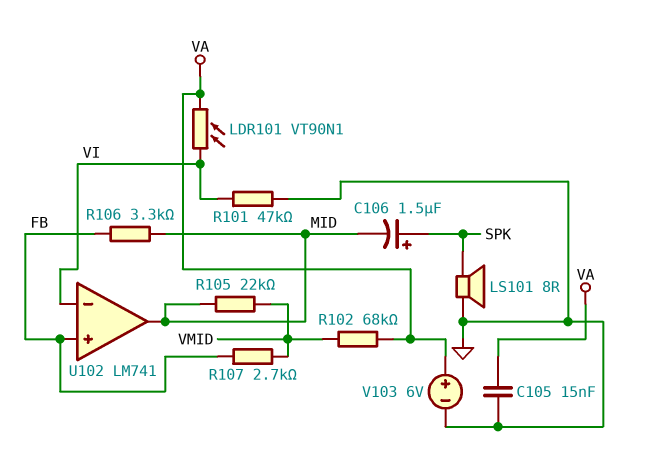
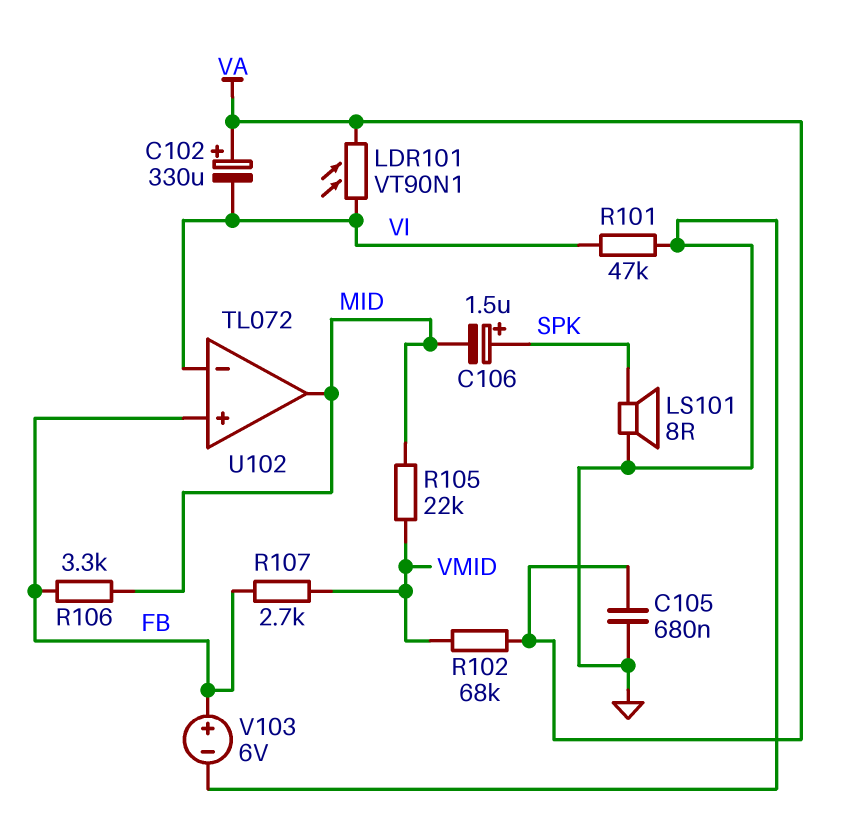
C102: none -> 330uF (plus VA, minus VI)
C105: 15nF (GND, VA) -> 680nF (GND, VA)
U102: LM741 -> TL072
V103: 6V (plus VA, minus GND) -> 6V (plus FB, minus GND)

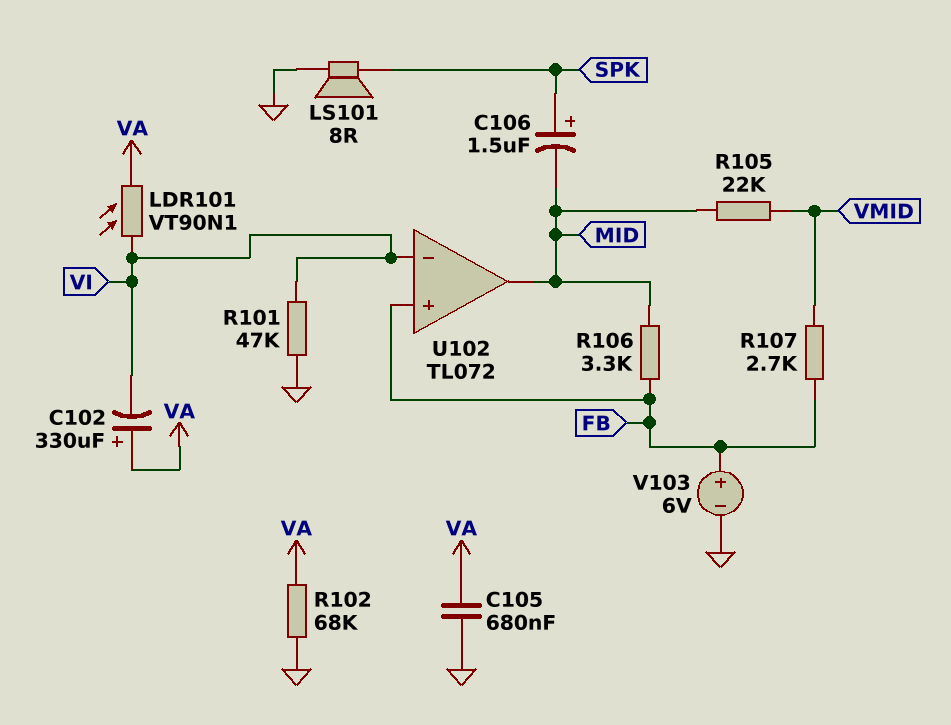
R102: 68k (VA, VMID) -> 68k (GND, VA)

